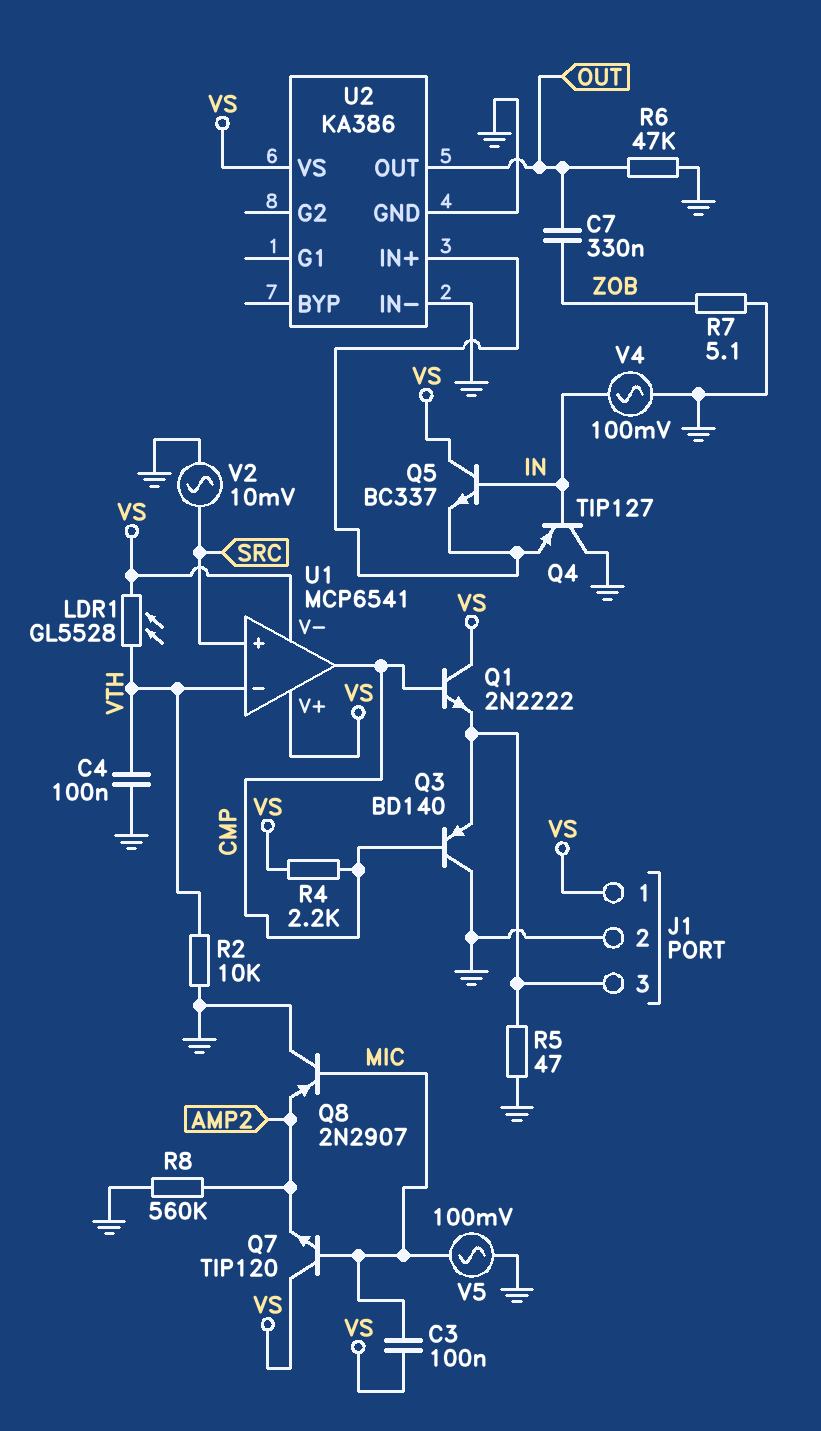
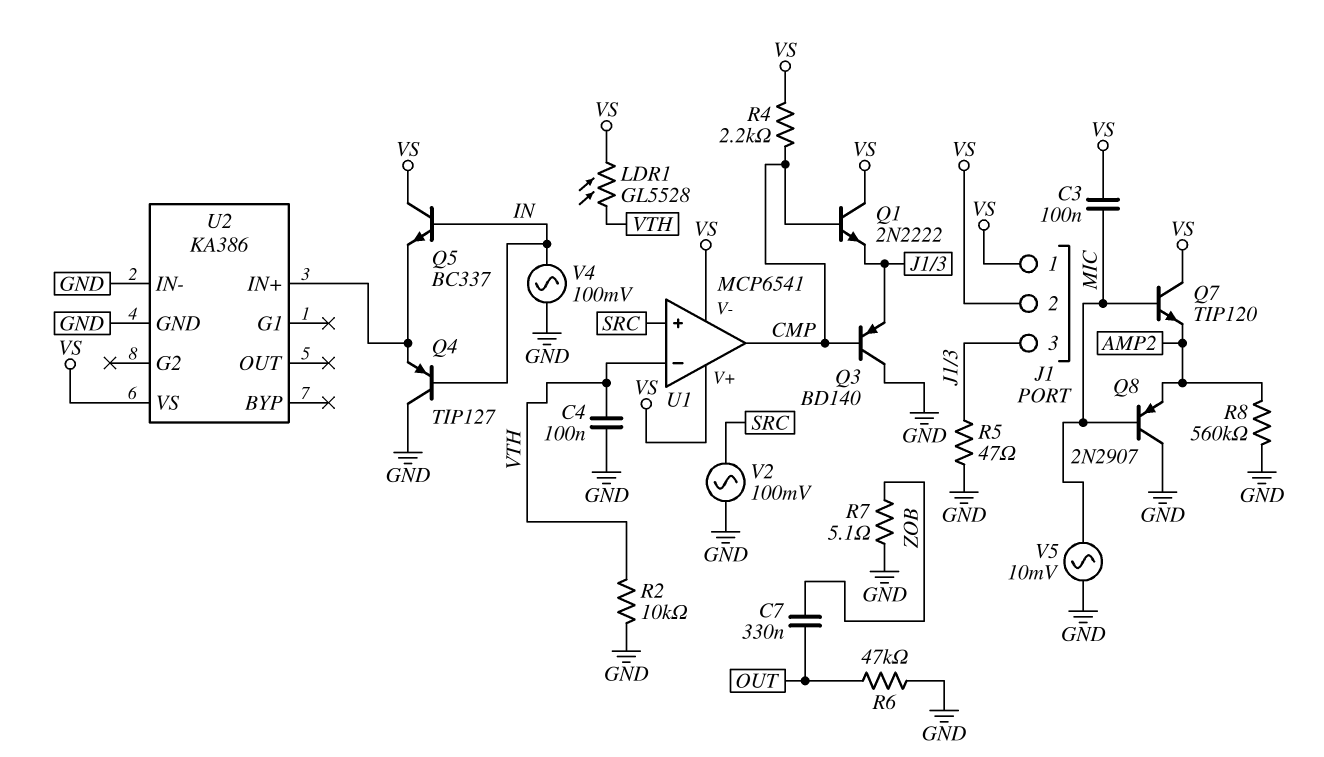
J1 pin 2: GND -> VS
U2 pin OUT: OUT -> none
V2: AC 10mV (GND, SRC) -> AC 100mV (GND, SRC)
V5: AC 100mV (GND, MIC) -> AC 10mV (GND, MIC)

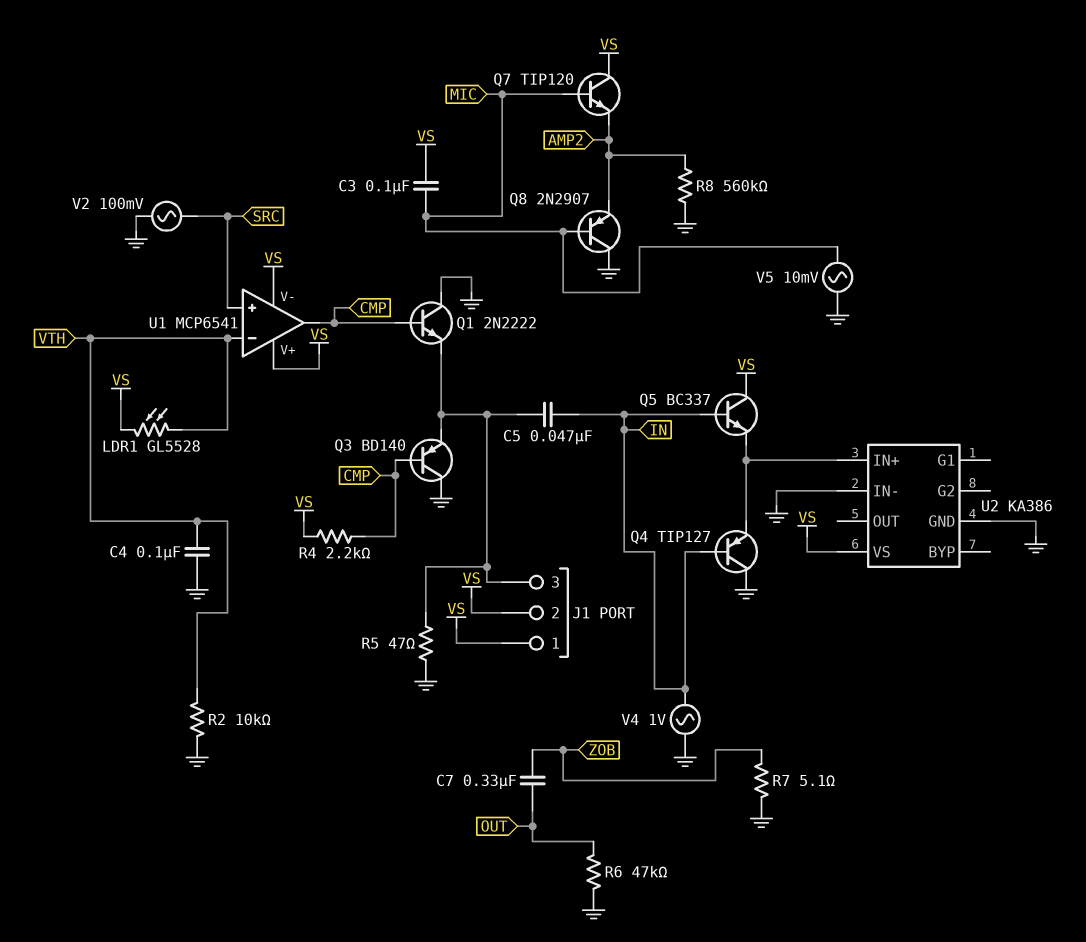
C5: none -> 47nF (IN, J1/3)
Q1: NPN 2N2222 (B CMP, C VS, E J1/3) -> NPN 2N2222 (B CMP, C GND, E J1/3)
V4: AC 100mV (GND, IN) -> AC 1V (GND, IN)

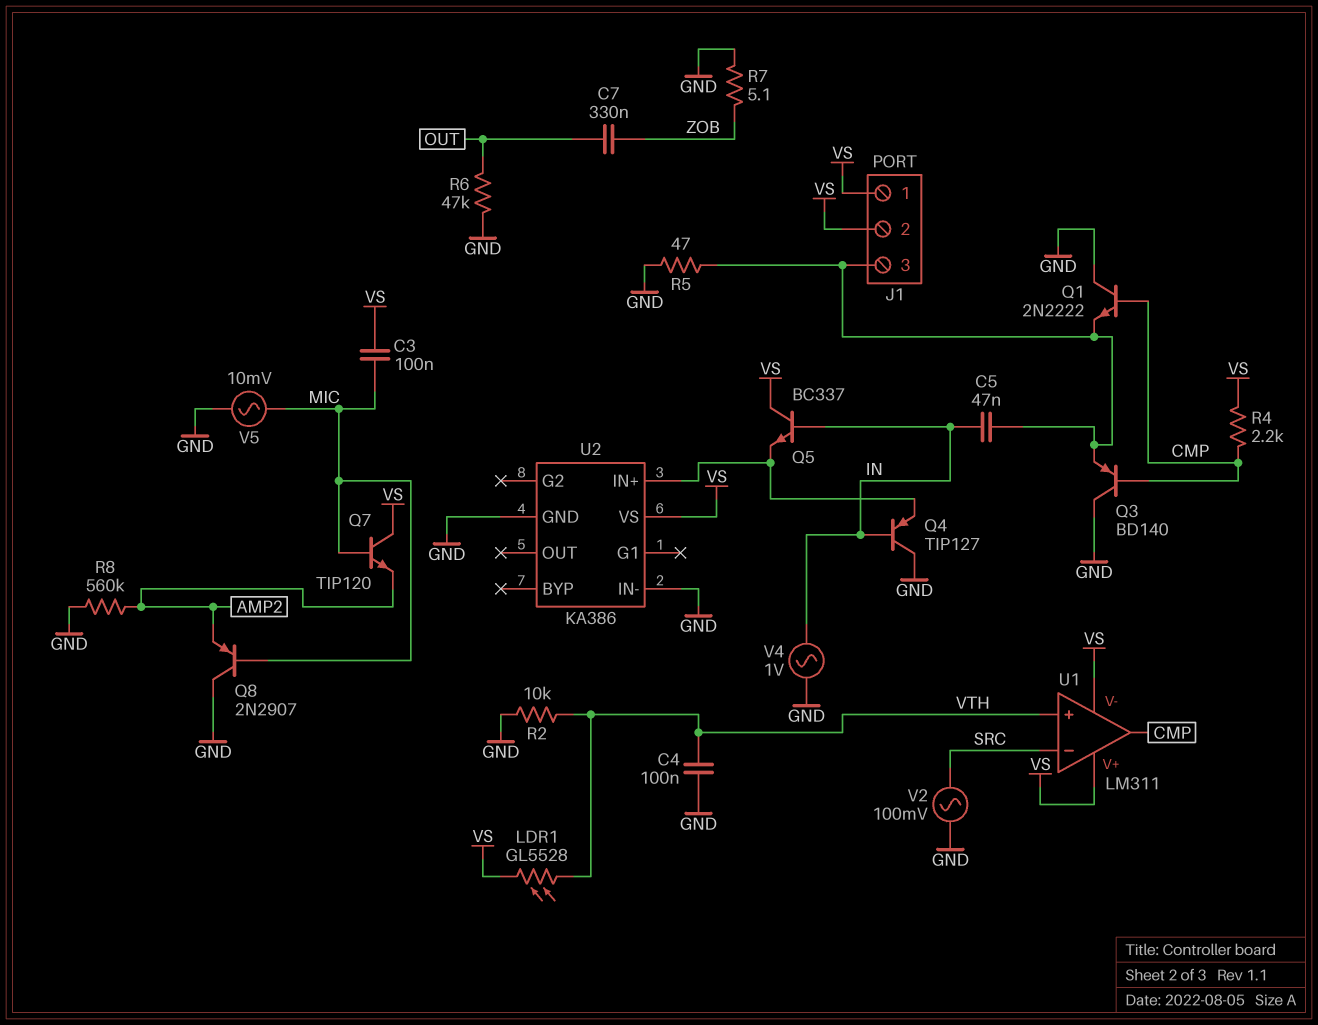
U1: MCP6541 -> LM311
U1 pin in+: SRC -> VTH
U1 pin in-: VTH -> SRC

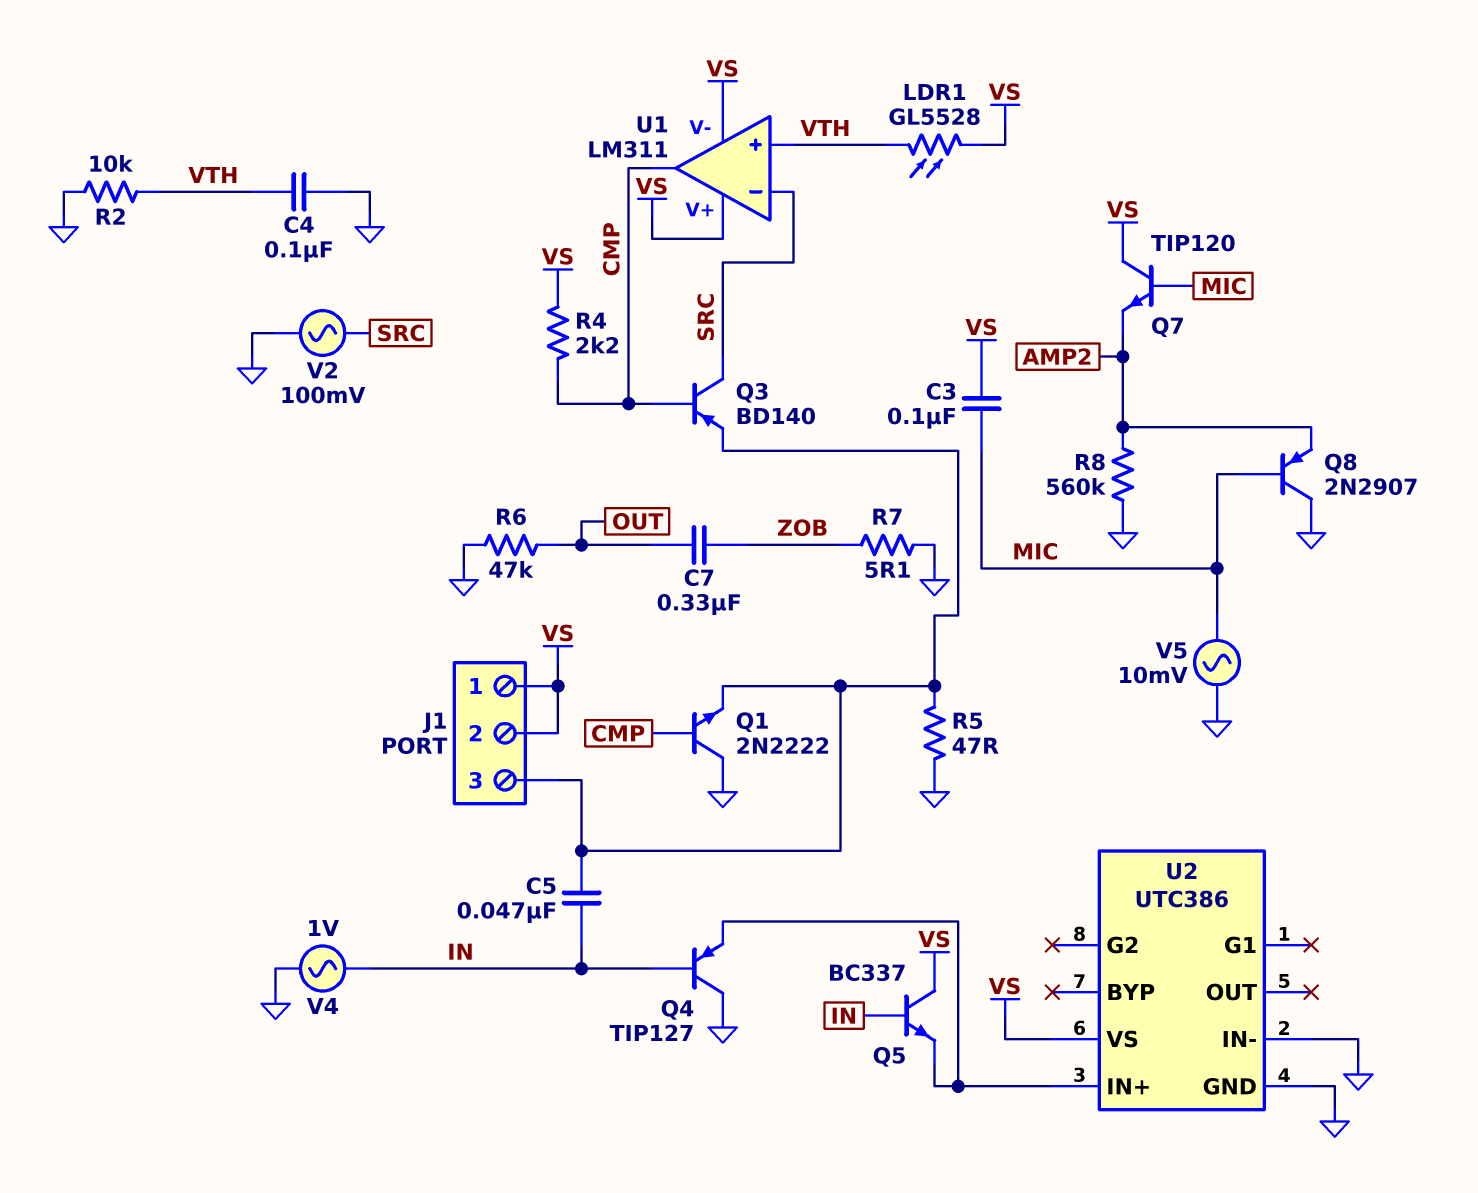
Q3: PNP BD140 (B CMP, C GND, E J1/3) -> PNP BD140 (B CMP, C SRC, E J1/3)
U2: KA386 -> UTC386

